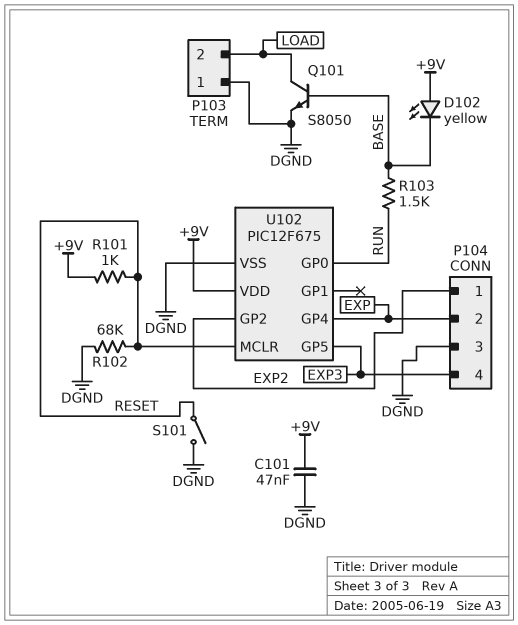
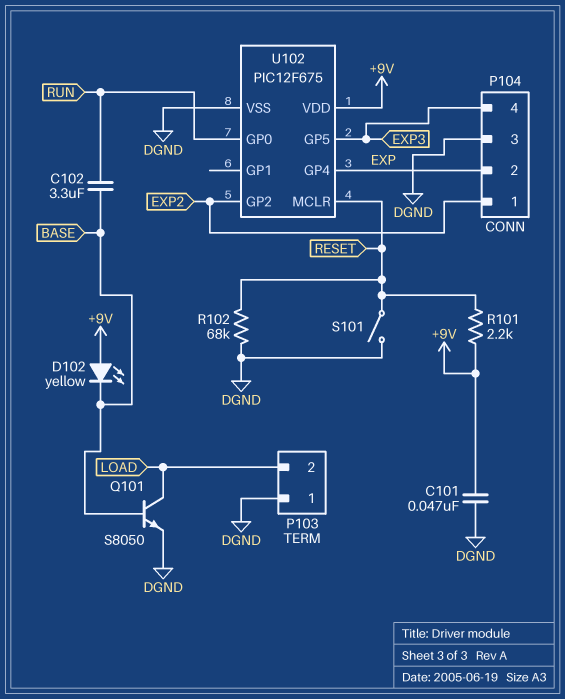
C102: none -> 3.3uF (BASE, RUN)
R101: 1k (+9V, RESET) -> 2.2k (+9V, RESET)
R103: 1.5k (BASE, RUN) -> none

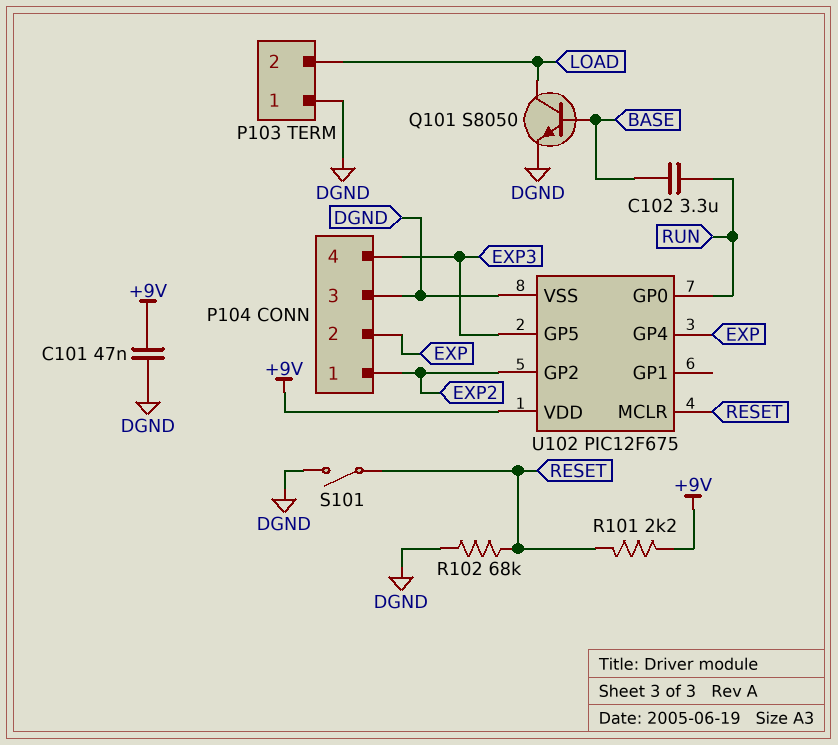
D102: LED yellow (A +9V, K BASE) -> none

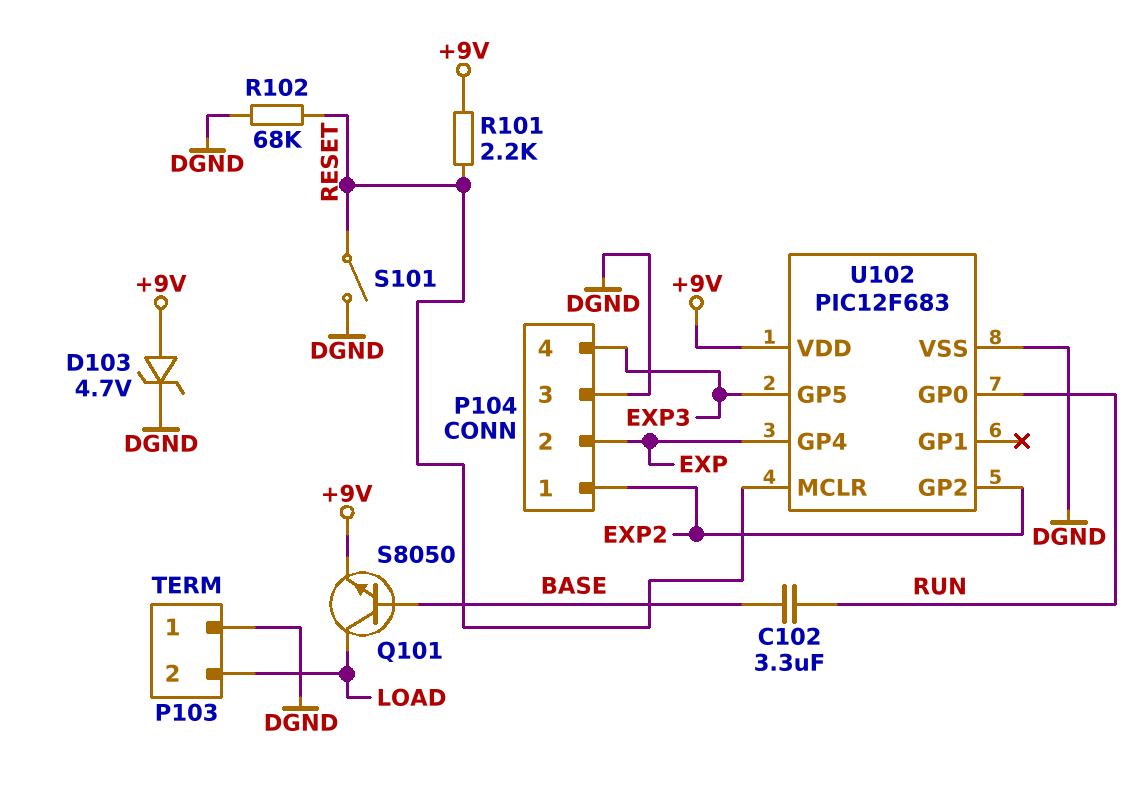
C101: 47nF (+9V, DGND) -> none
D103: none -> zener 4.7V (A +9V, K DGND)
Q101: NPN S8050 (B BASE, C LOAD, E DGND) -> NPN S8050 (B BASE, C LOAD, E +9V)
U102: PIC12F675 -> PIC12F683

